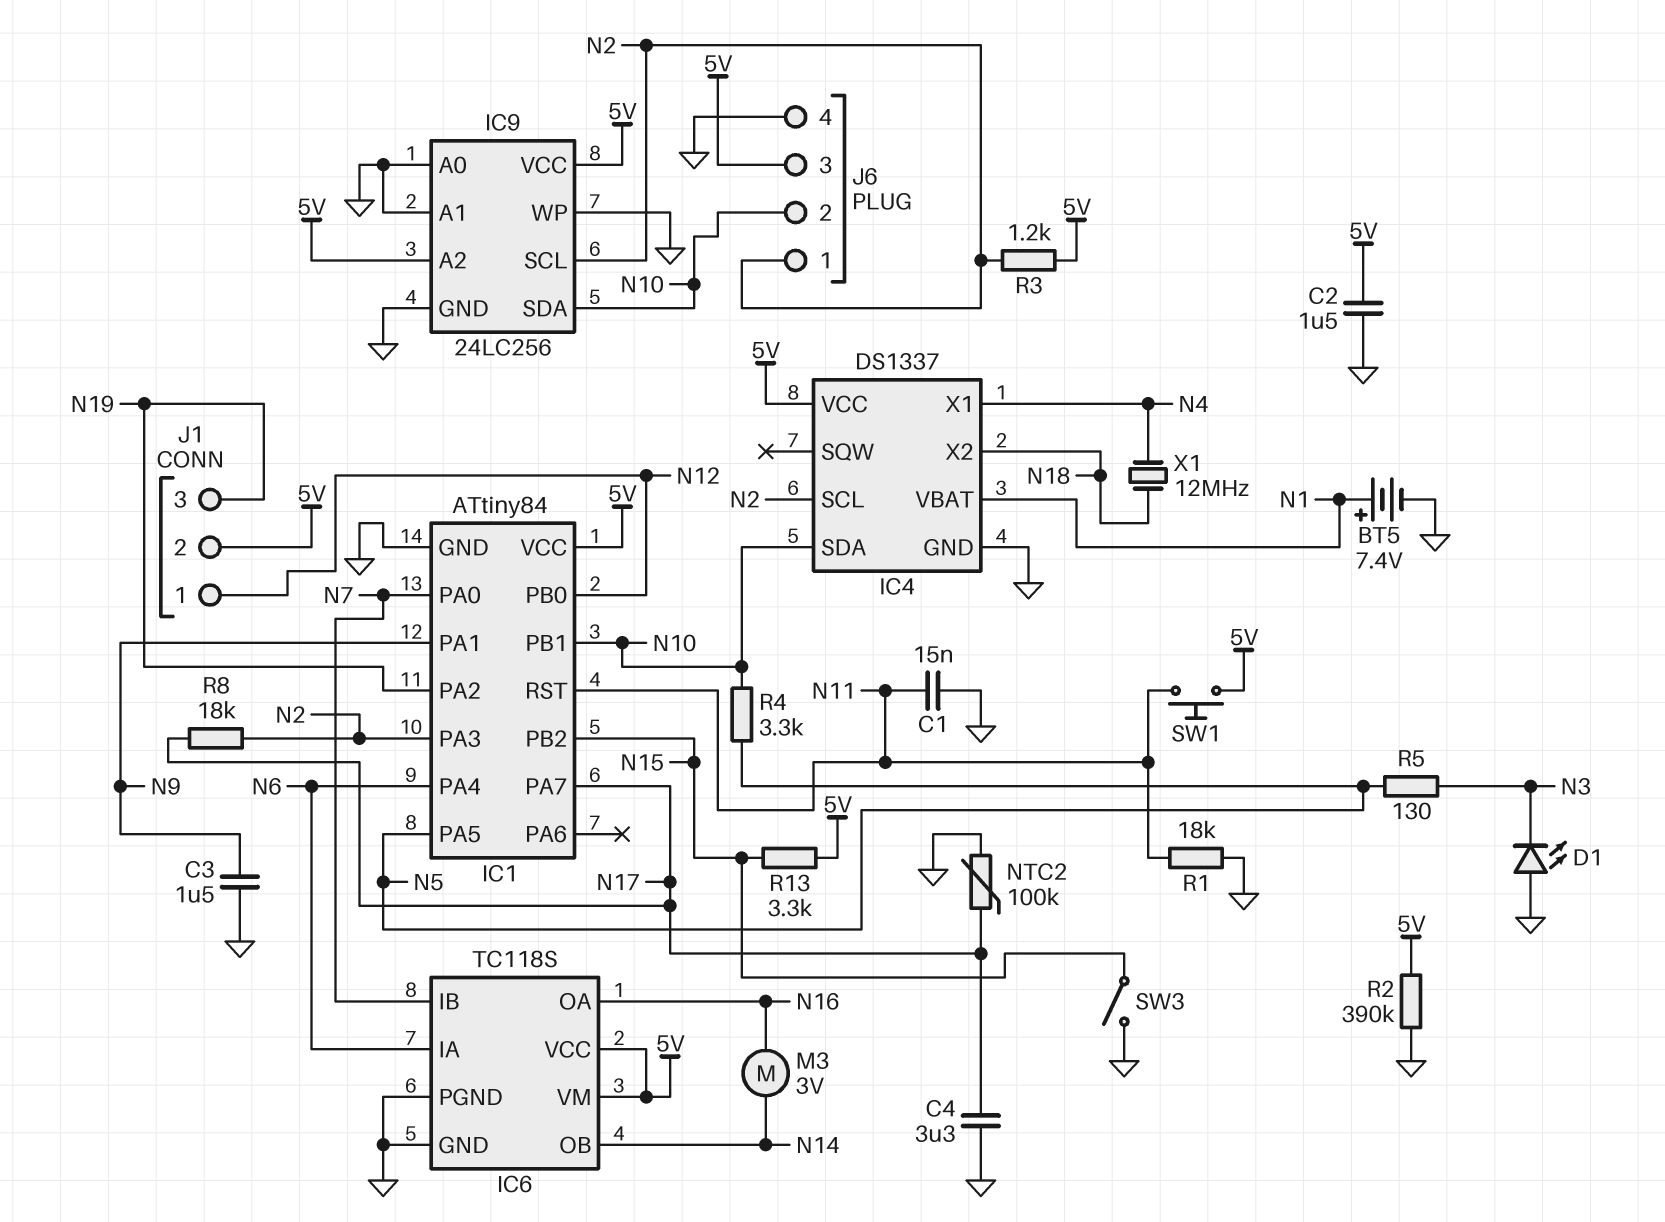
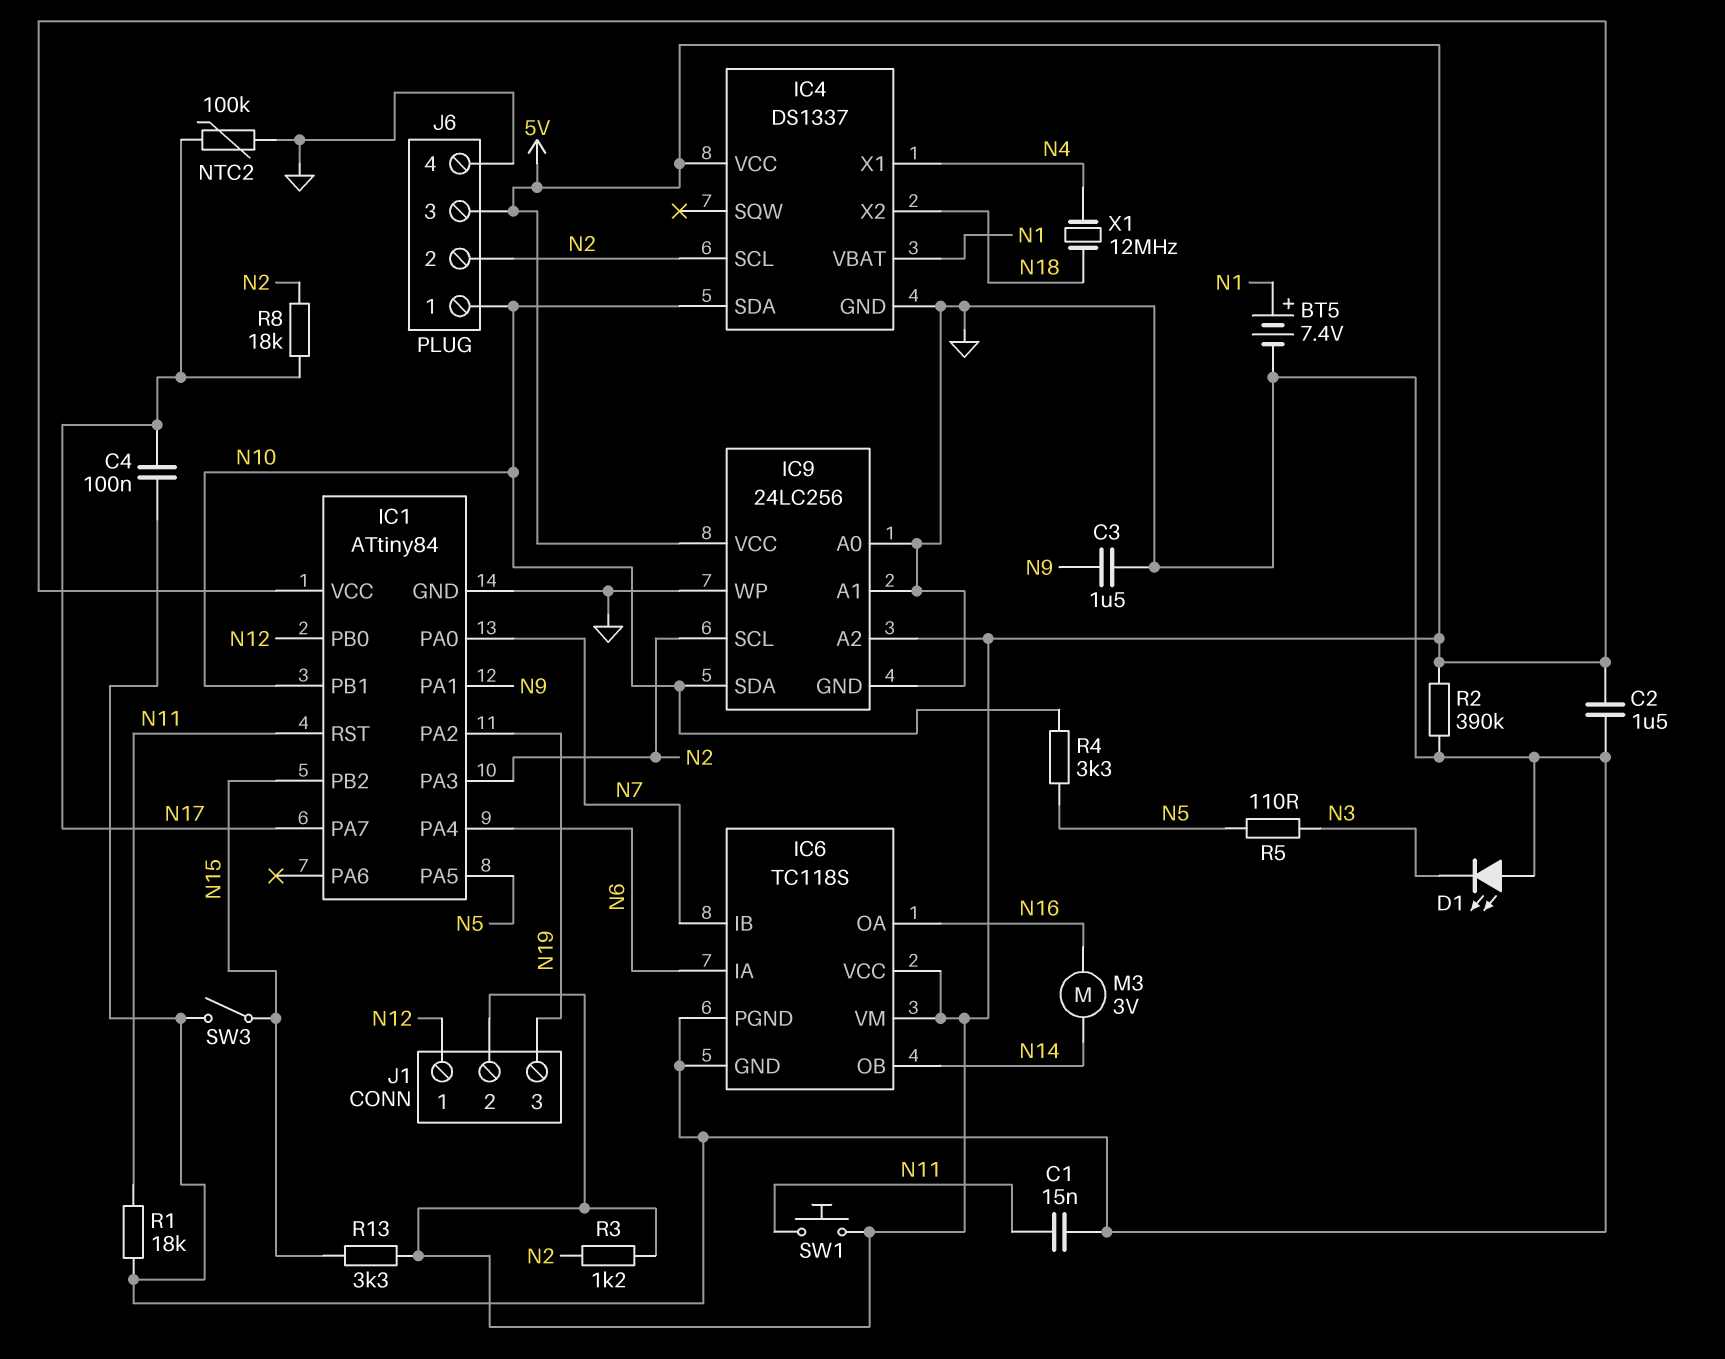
C4: 3.3uF (GND, N17) -> 100nF (GND, N17)
J6 pin 1: N2 -> N10
J6 pin 2: N10 -> N2
R5: 130 (N3, N5) -> 110 (N3, N5)

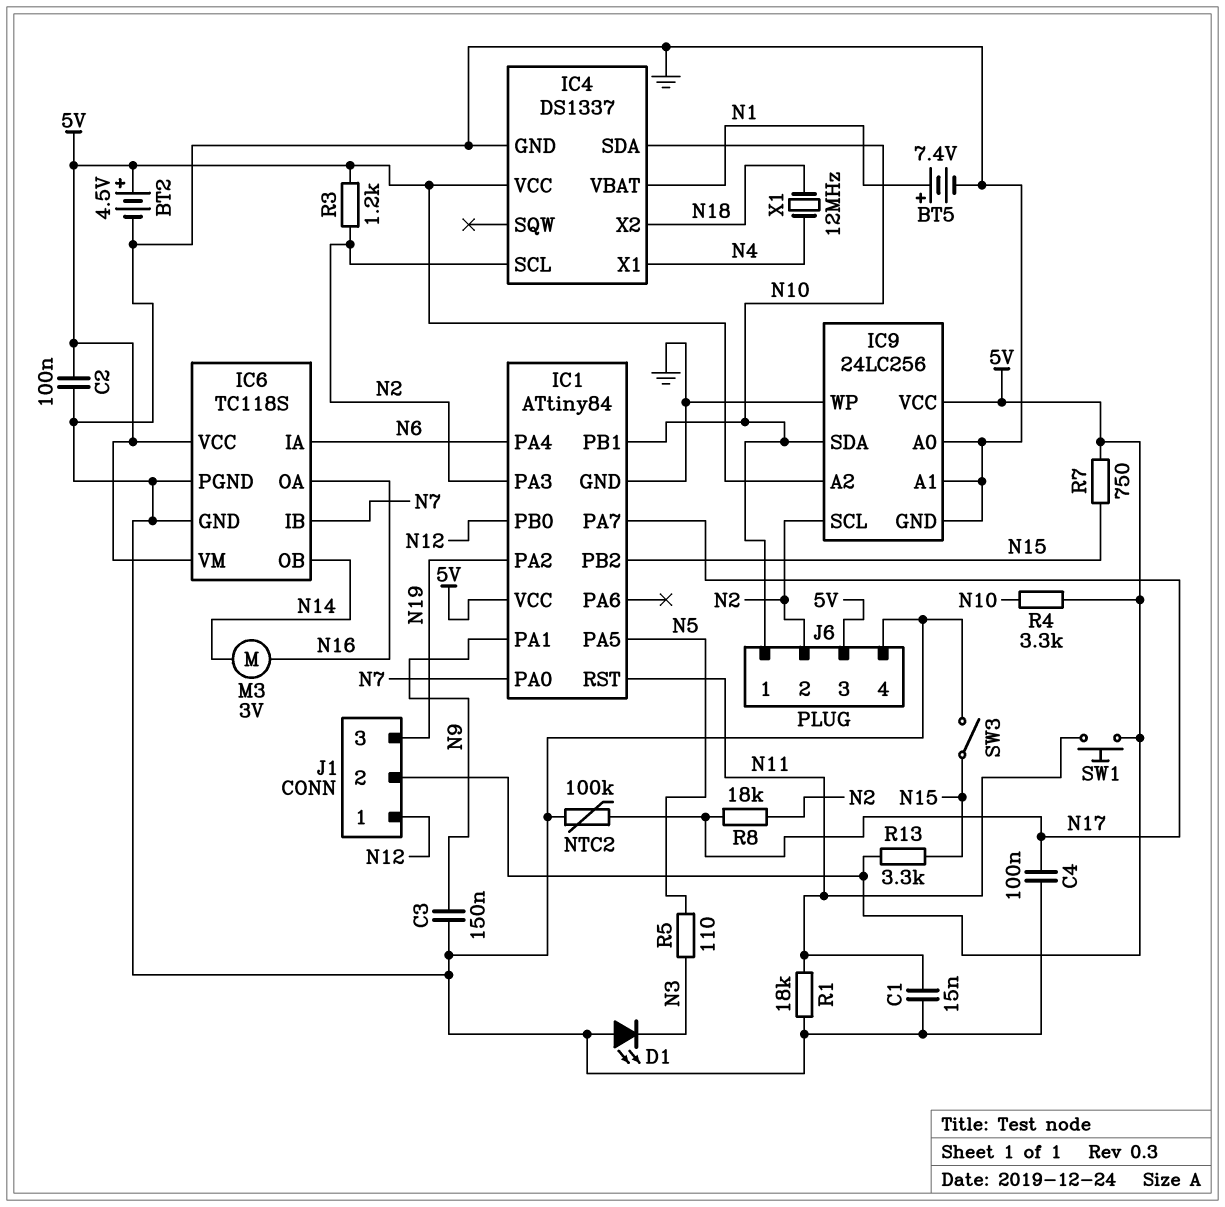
BT2: none -> 4.5V (plus 5V, minus GND)
C2: 1.5uF (5V, GND) -> 100nF (5V, GND)
C3: 1.5uF (GND, N9) -> 150nF (GND, N9)
R2: 390k (5V, GND) -> none
R4: 3.3k (N5, N10) -> 3.3k (5V, N10)
R7: none -> 750 (5V, N15)

